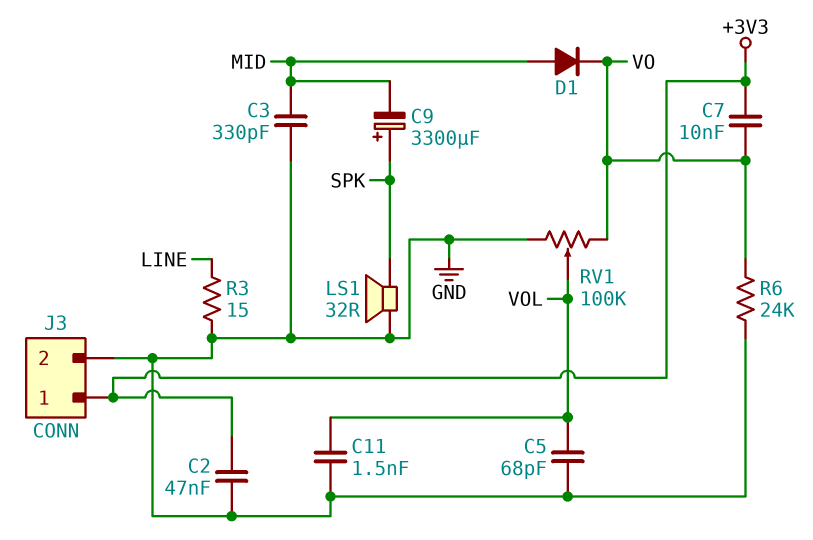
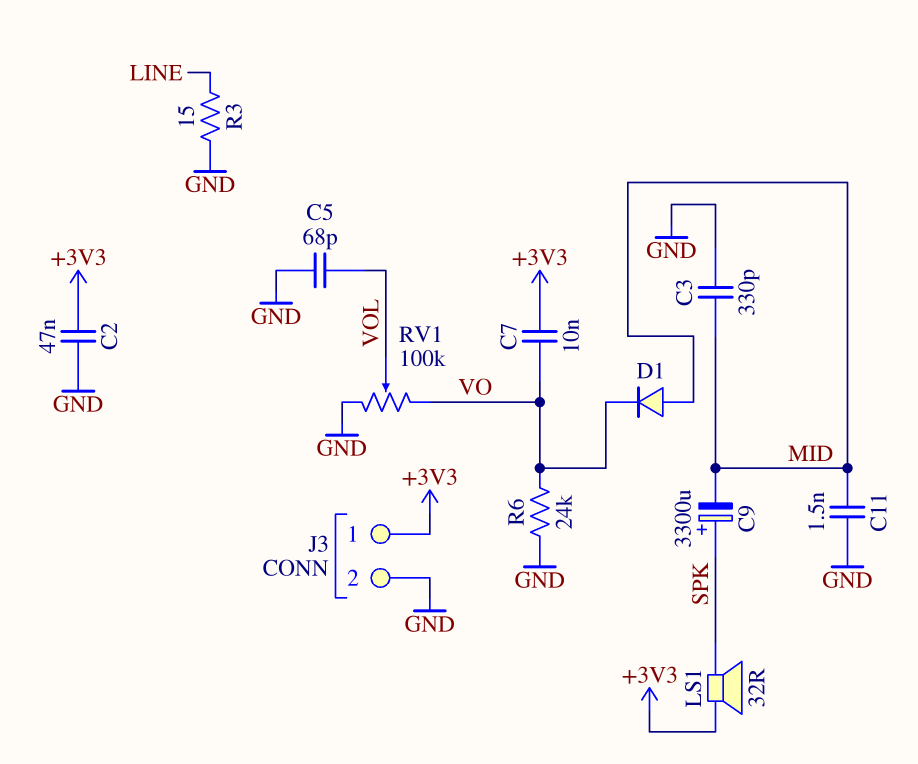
C11: 1.5nF (GND, VOL) -> 1.5nF (GND, MID)
LS1: speaker 32R (GND, SPK) -> speaker 32R (+3V3, SPK)

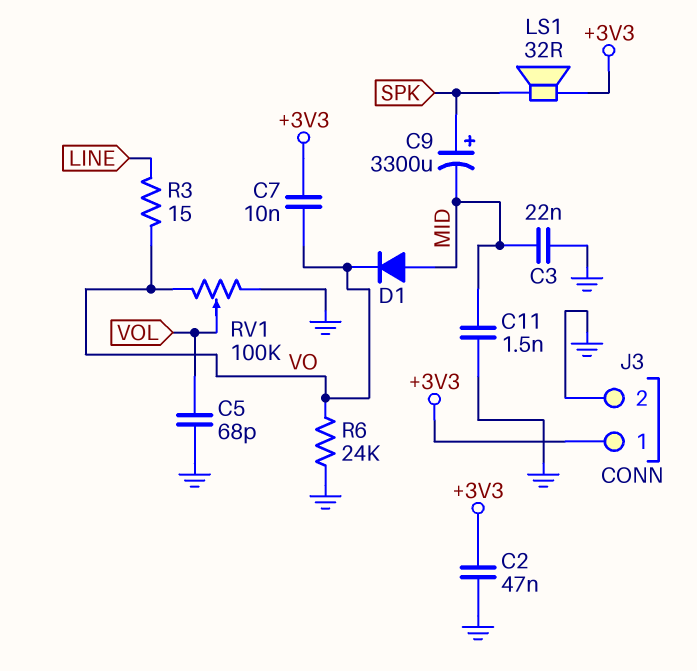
C3: 330pF (GND, MID) -> 22nF (GND, MID)
R3: 15 (GND, LINE) -> 15 (LINE, VO)

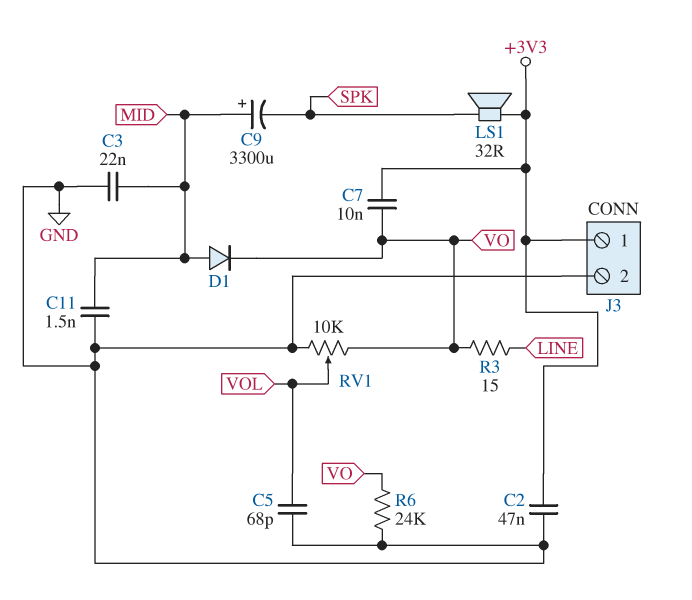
C9: 3300uF (plus SPK, minus MID) -> 3300uF (plus MID, minus SPK)
RV1: 100k (GND, VO, wiper VOL) -> 10k (GND, VO, wiper VOL)

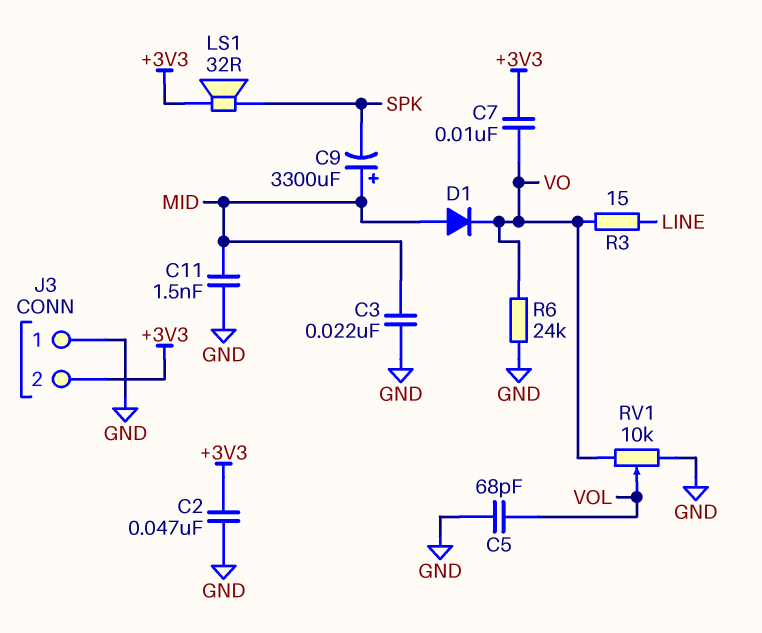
J3 pin 1: +3V3 -> GND
J3 pin 2: GND -> +3V3

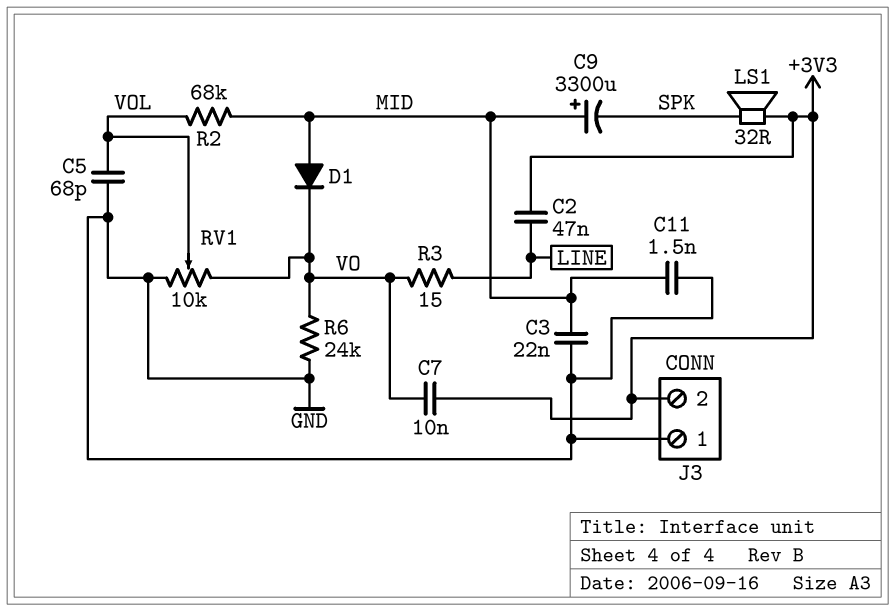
C2: 47nF (+3V3, GND) -> 47nF (+3V3, LINE)
R2: none -> 68k (MID, VOL)

